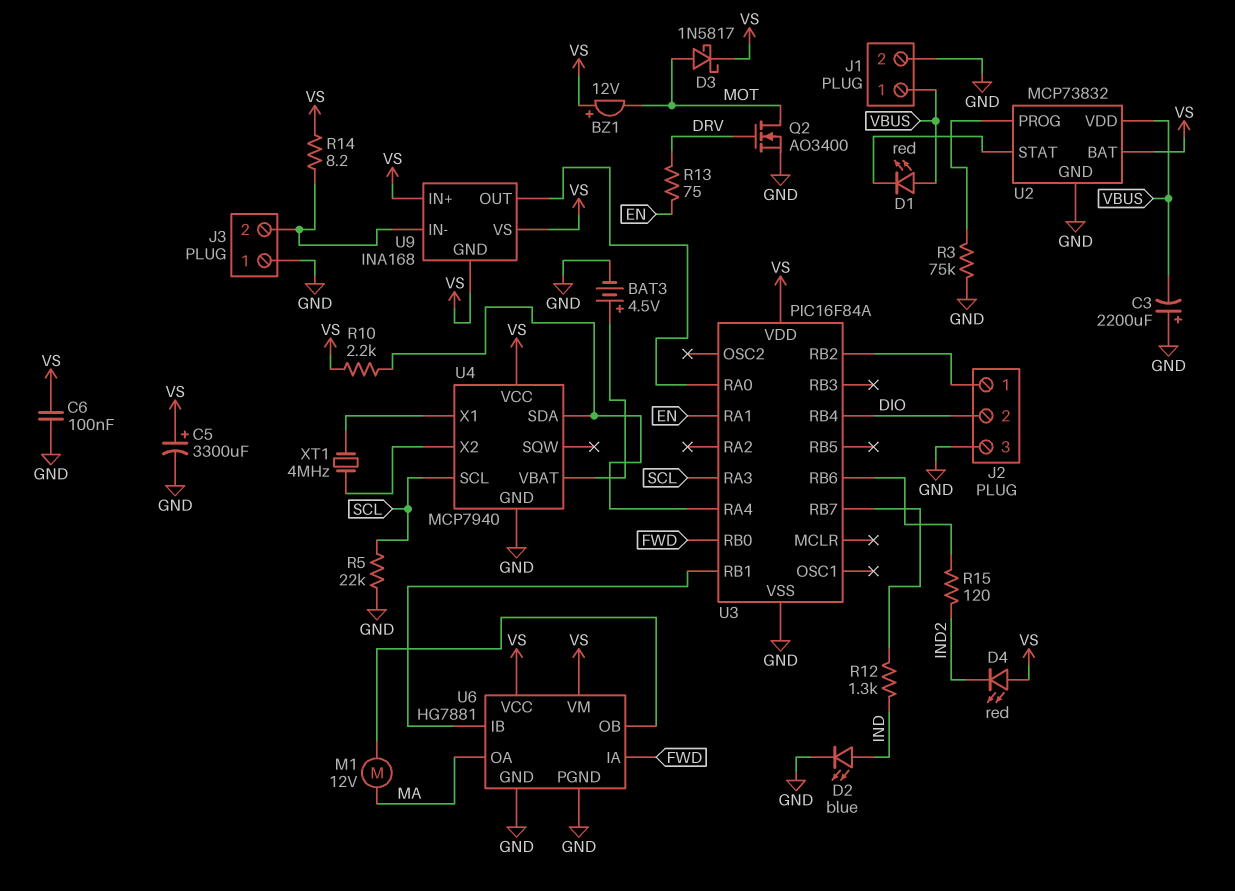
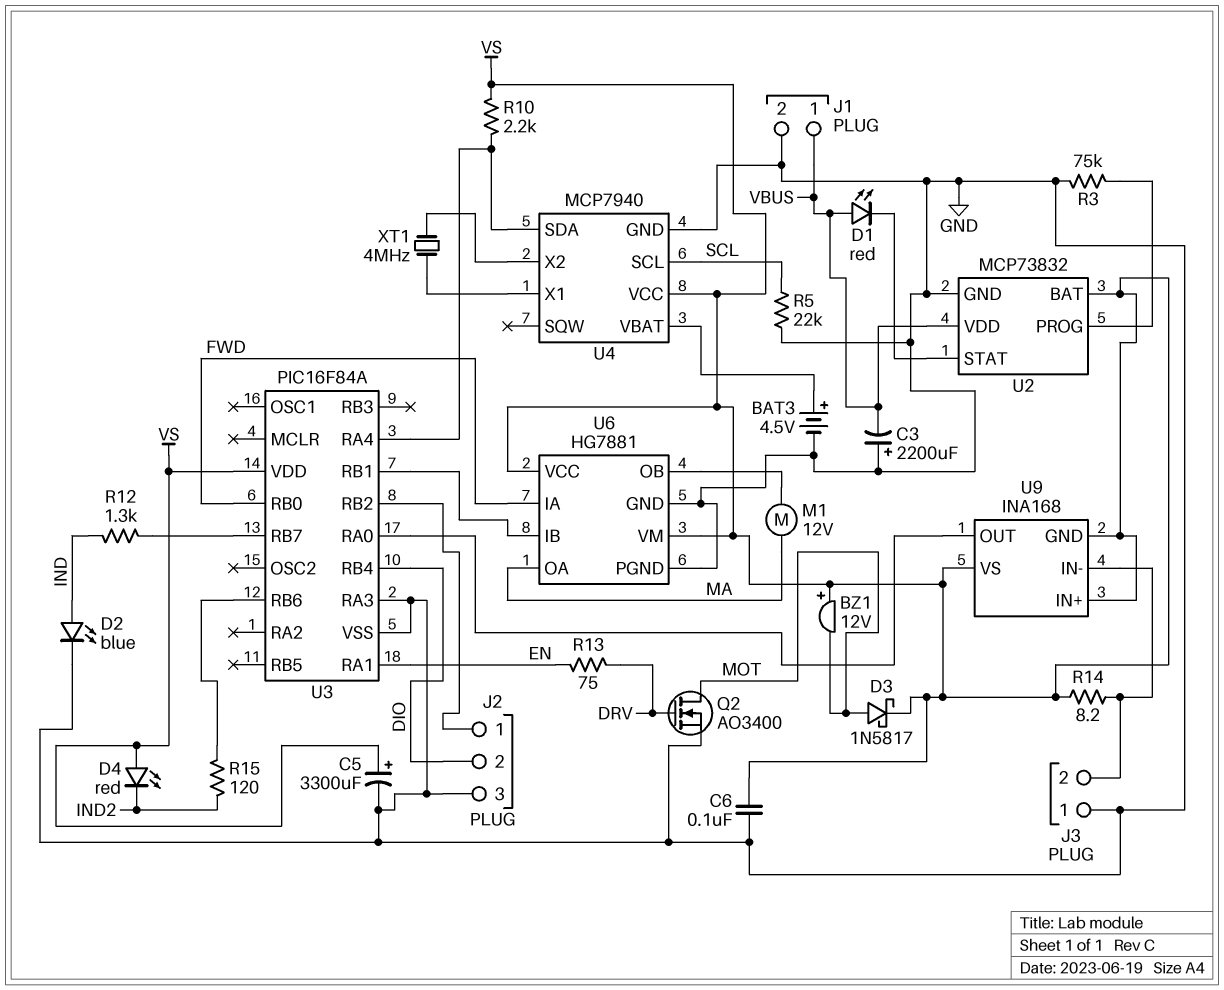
U3 pin RA3: SCL -> GND

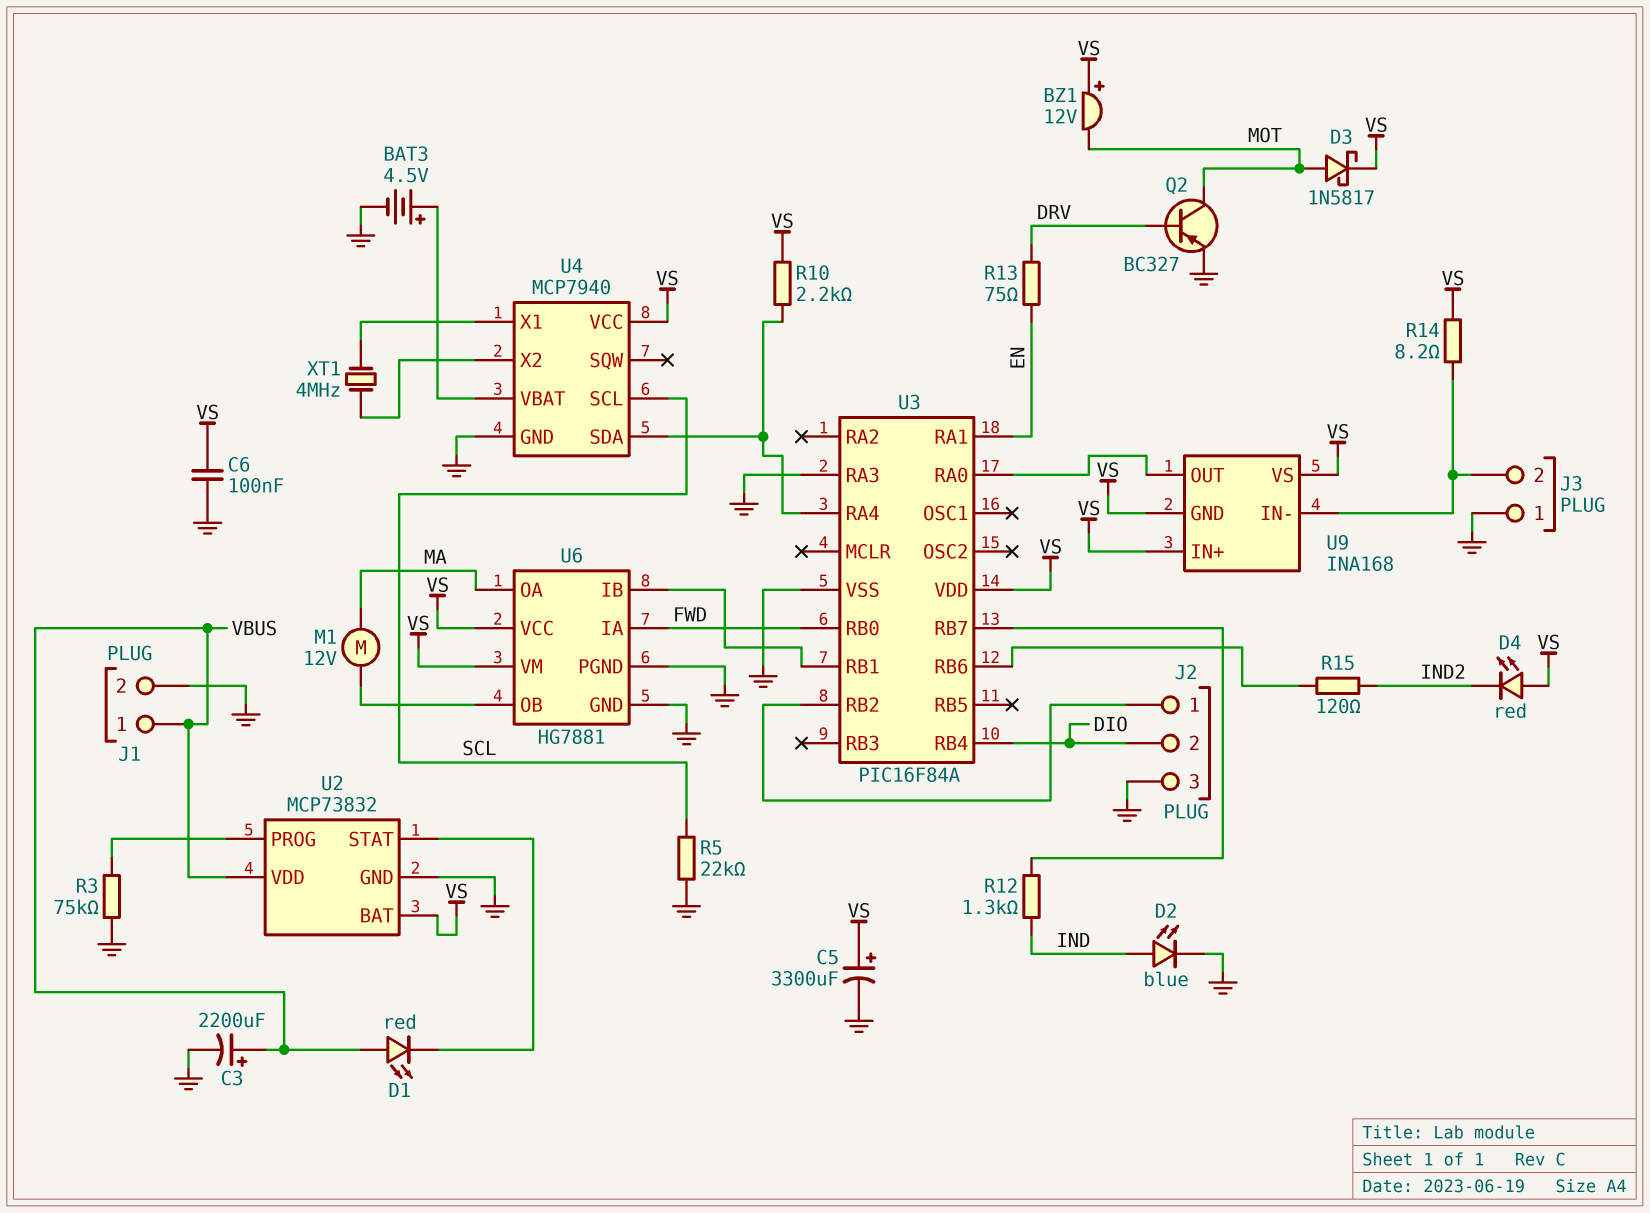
C3: 2200uF (plus GND, minus VBUS) -> 2200uF (plus VBUS, minus GND)
Q2: NMOS AO3400 (G DRV, D MOT, S GND) -> PNP BC327 (B DRV, C MOT, E GND)

